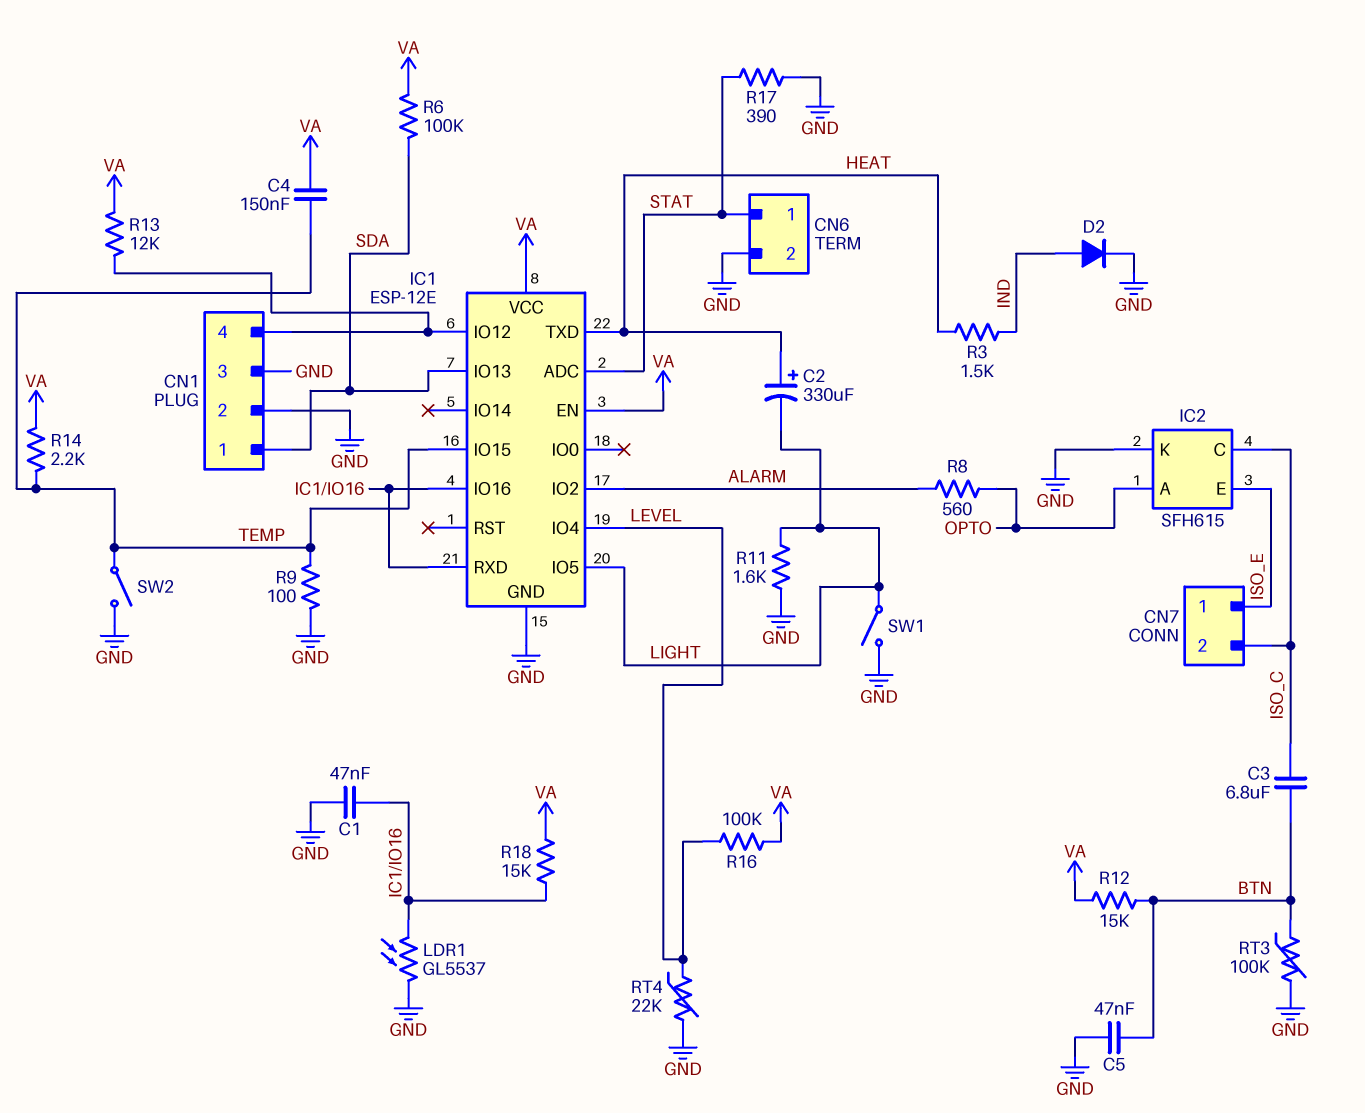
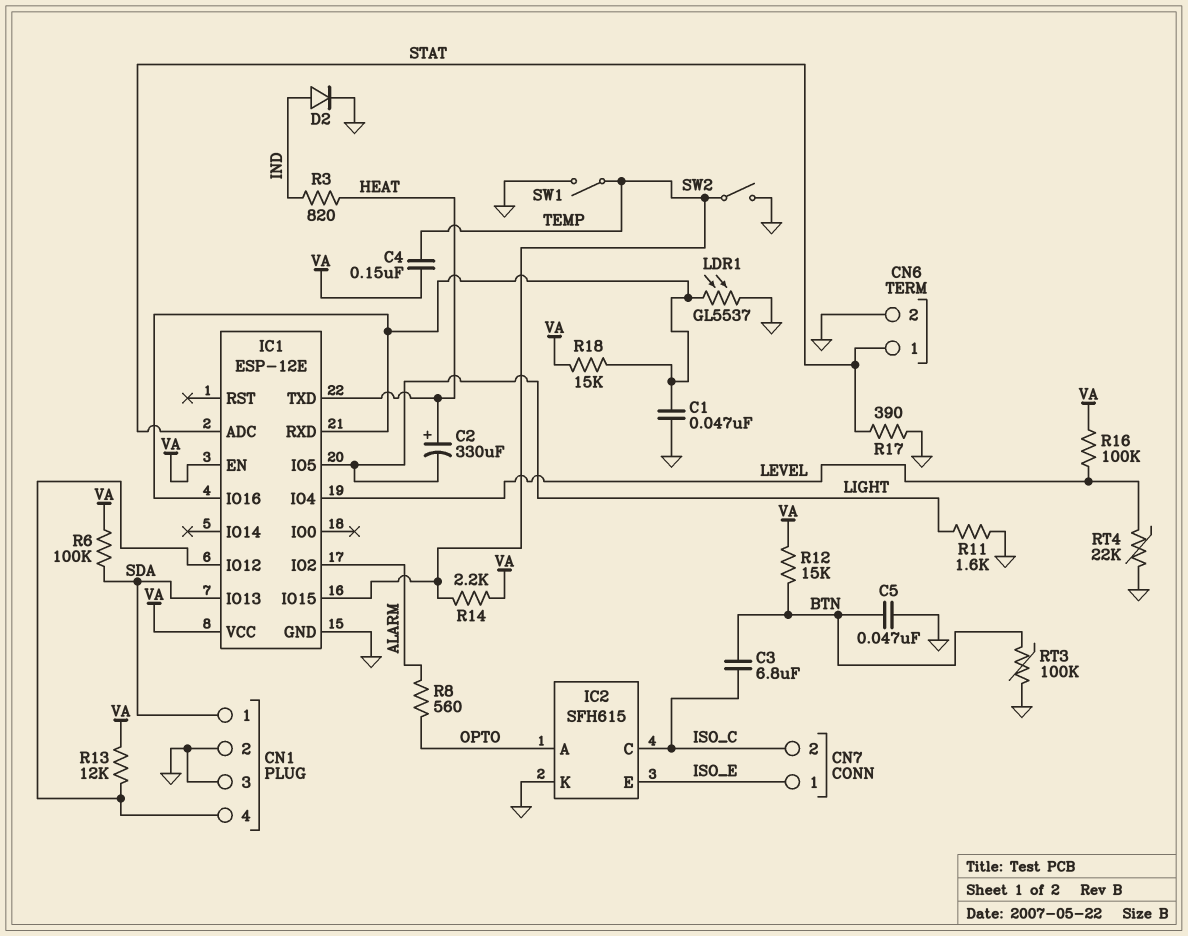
R3: 1.5k (HEAT, IND) -> 820 (HEAT, IND)
R9: 100 (GND, TEMP) -> none
SW1: switch (GND, LIGHT) -> switch (GND, TEMP)

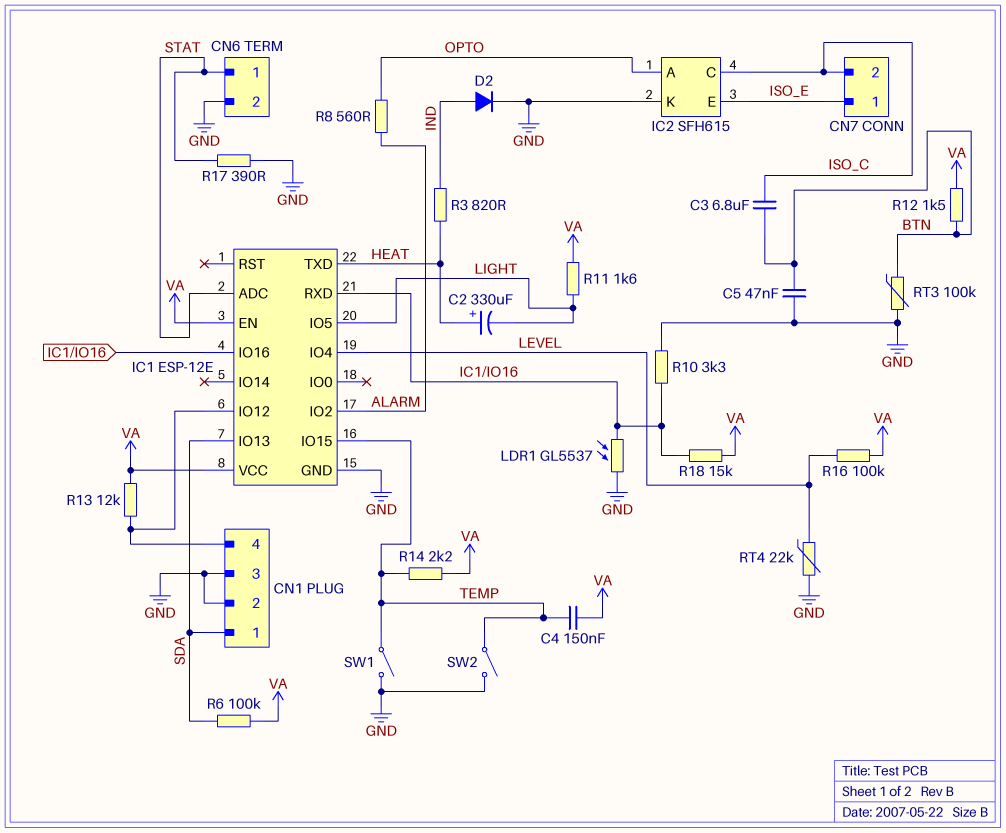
C1: 47nF (GND, IC1/IO16) -> none
R10: none -> 3.3k (GND, IC1/IO16)
R11: 1.6k (GND, LIGHT) -> 1.6k (LIGHT, VA)
R12: 15k (BTN, VA) -> 1.5k (BTN, VA)

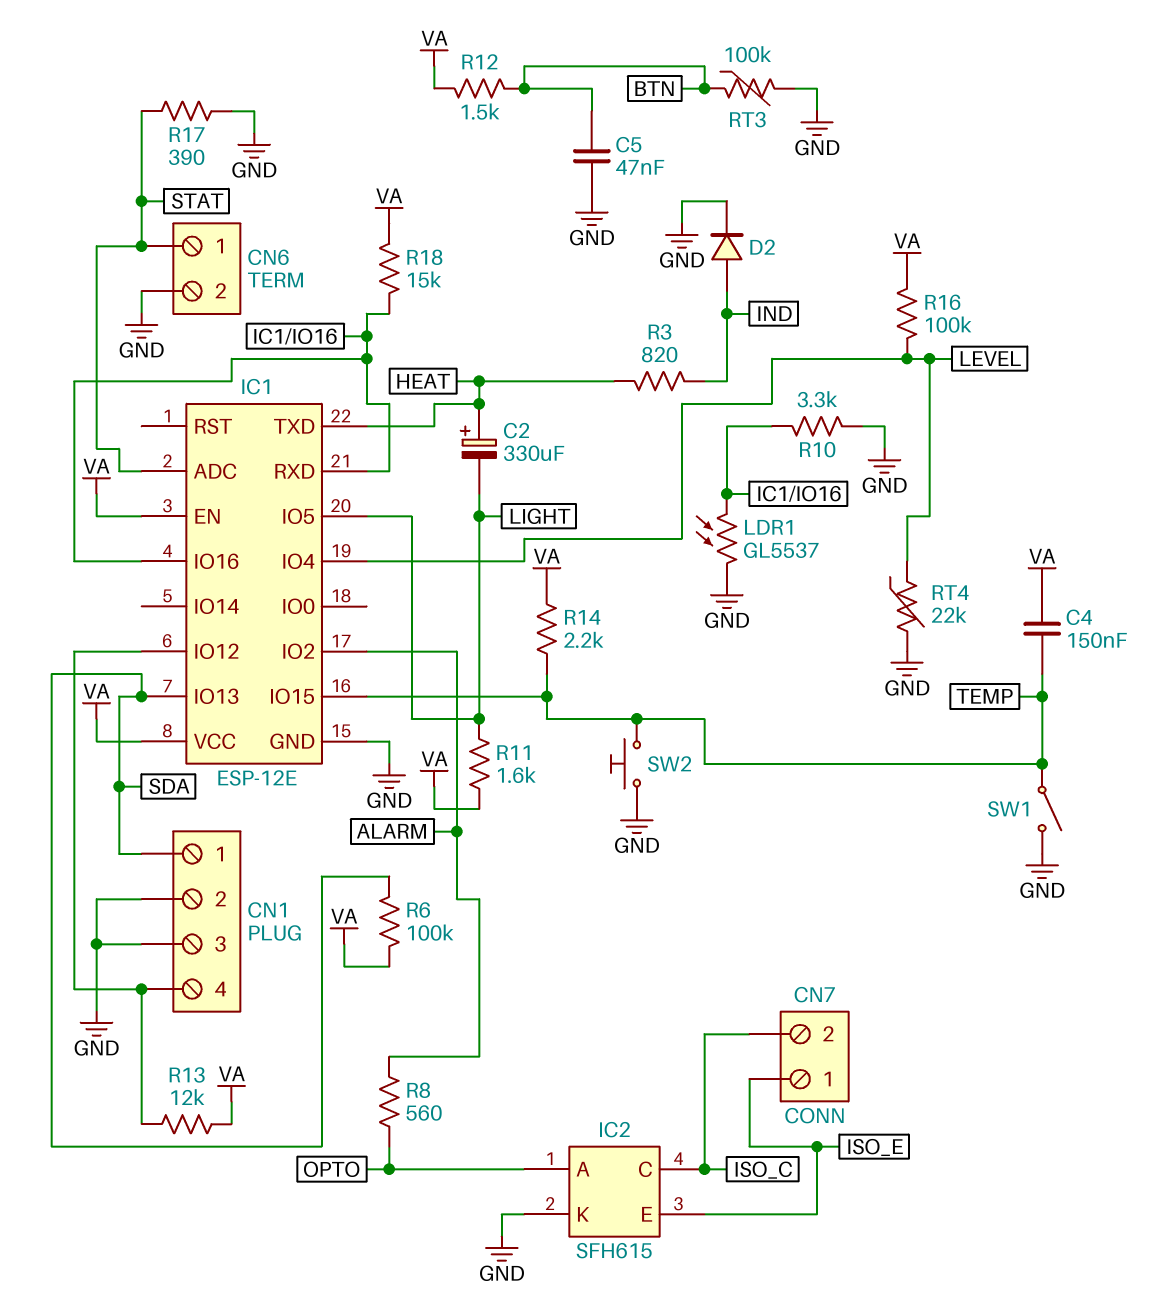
C3: 6.8uF (BTN, ISO_C) -> none
SW2: switch (GND, TEMP) -> button (GND, TEMP)

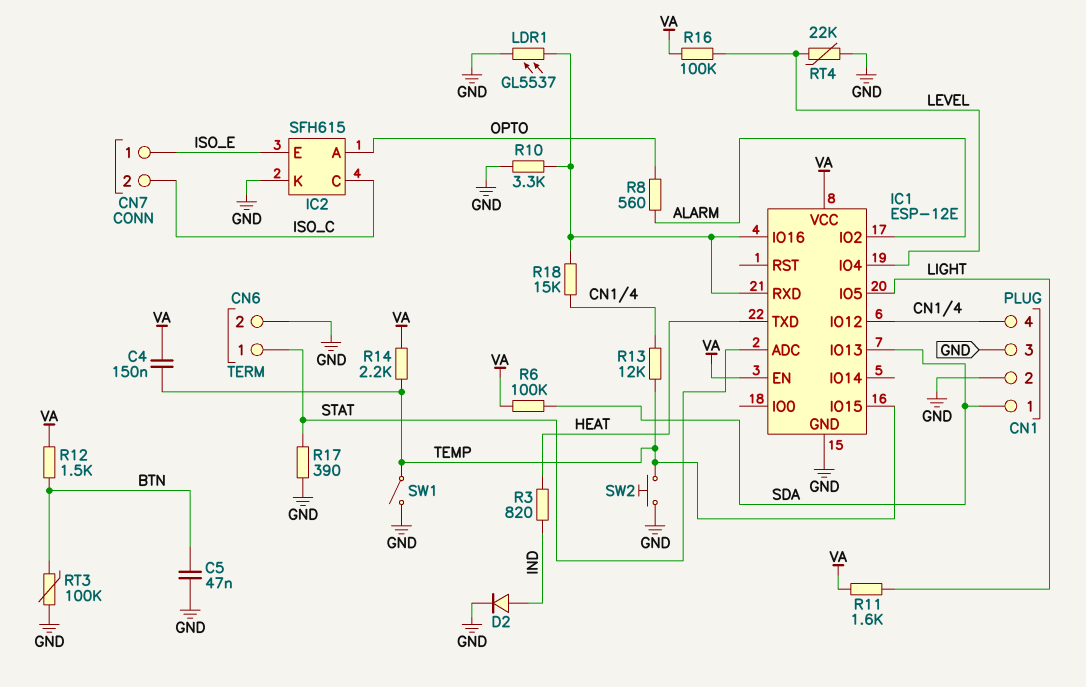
C2: 330uF (plus HEAT, minus LIGHT) -> none
R13: 12k (CN1/4, VA) -> 12k (CN1/4, TEMP)
R18: 15k (IC1/IO16, VA) -> 15k (CN1/4, IC1/IO16)

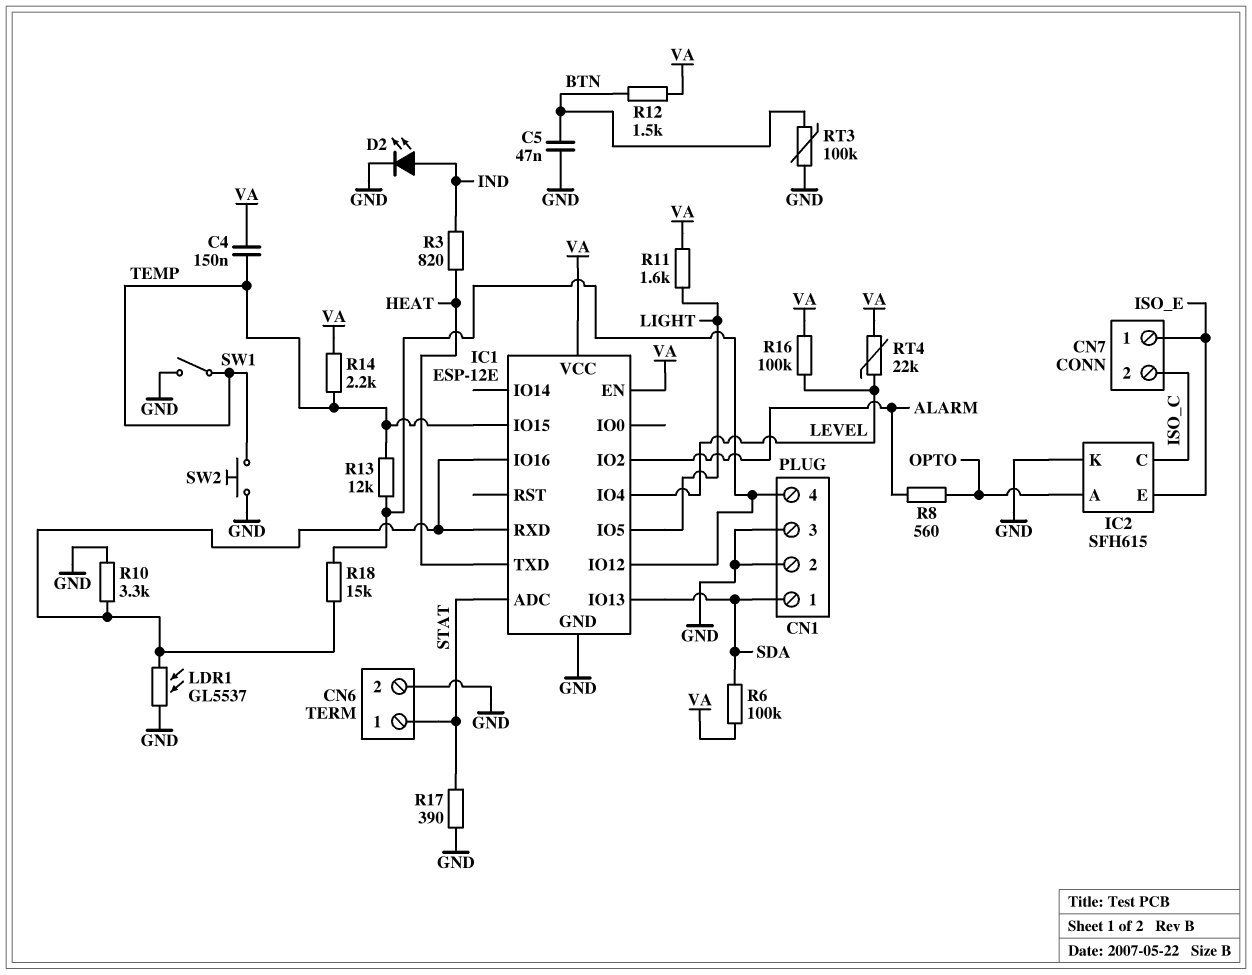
D2: diode (A IND, K GND) -> LED (A IND, K GND)
RT4: 22k (GND, LEVEL) -> 22k (LEVEL, VA)

